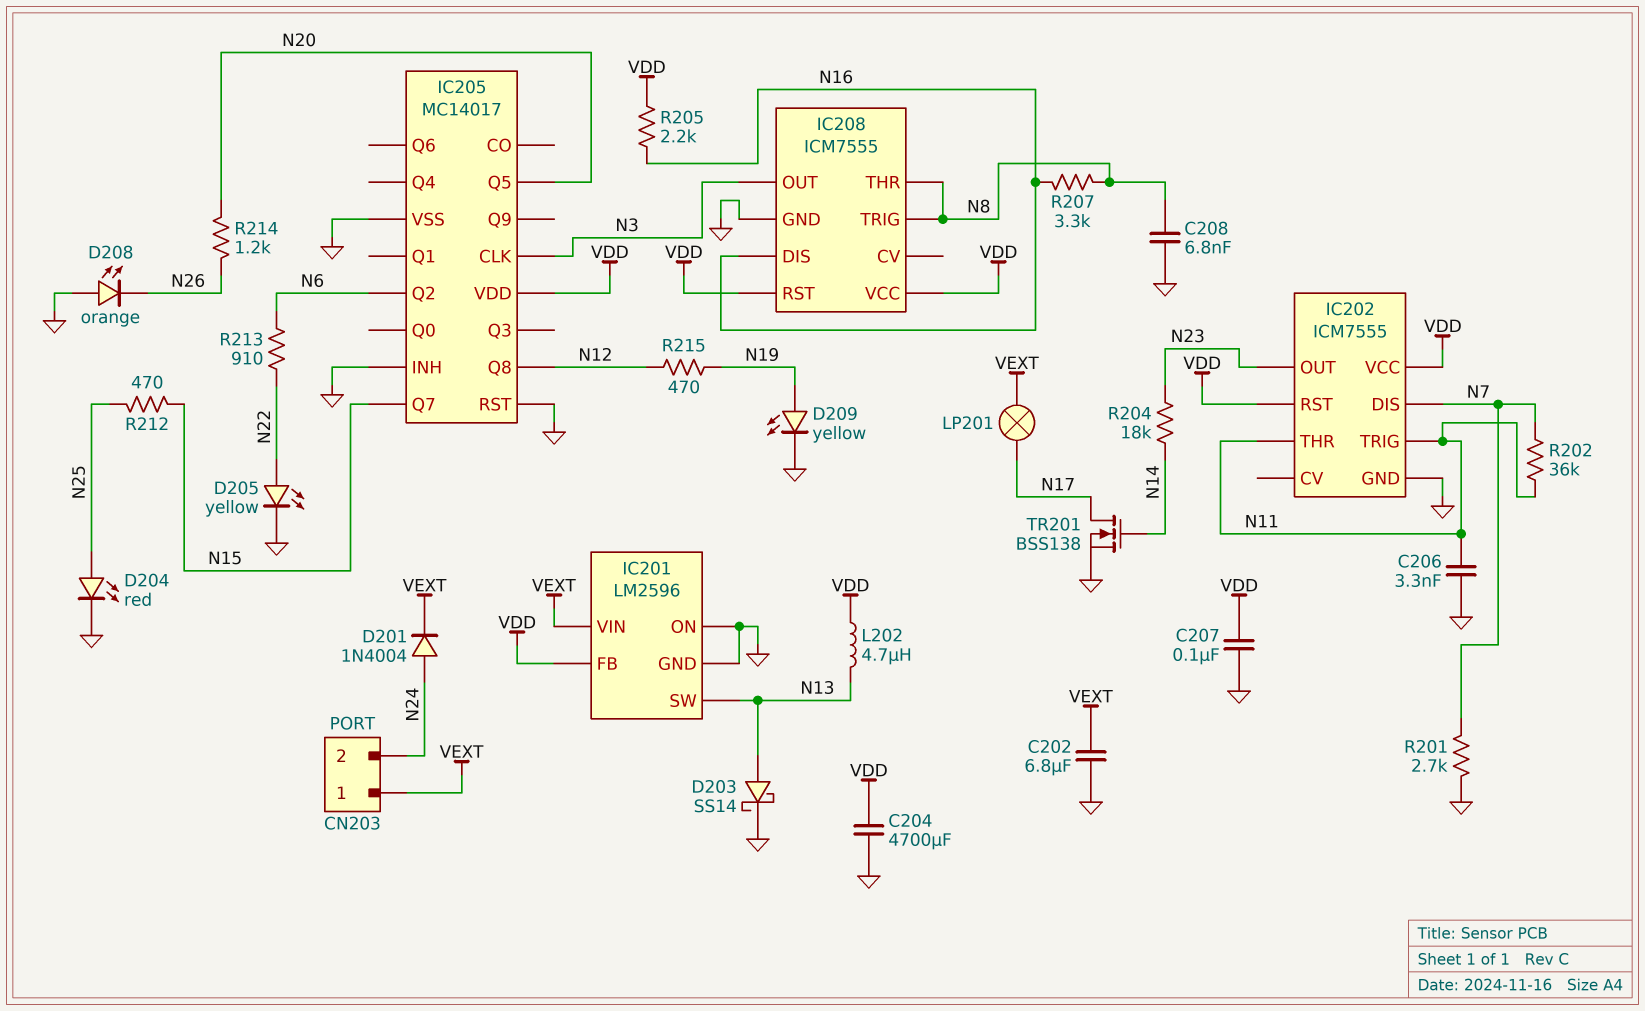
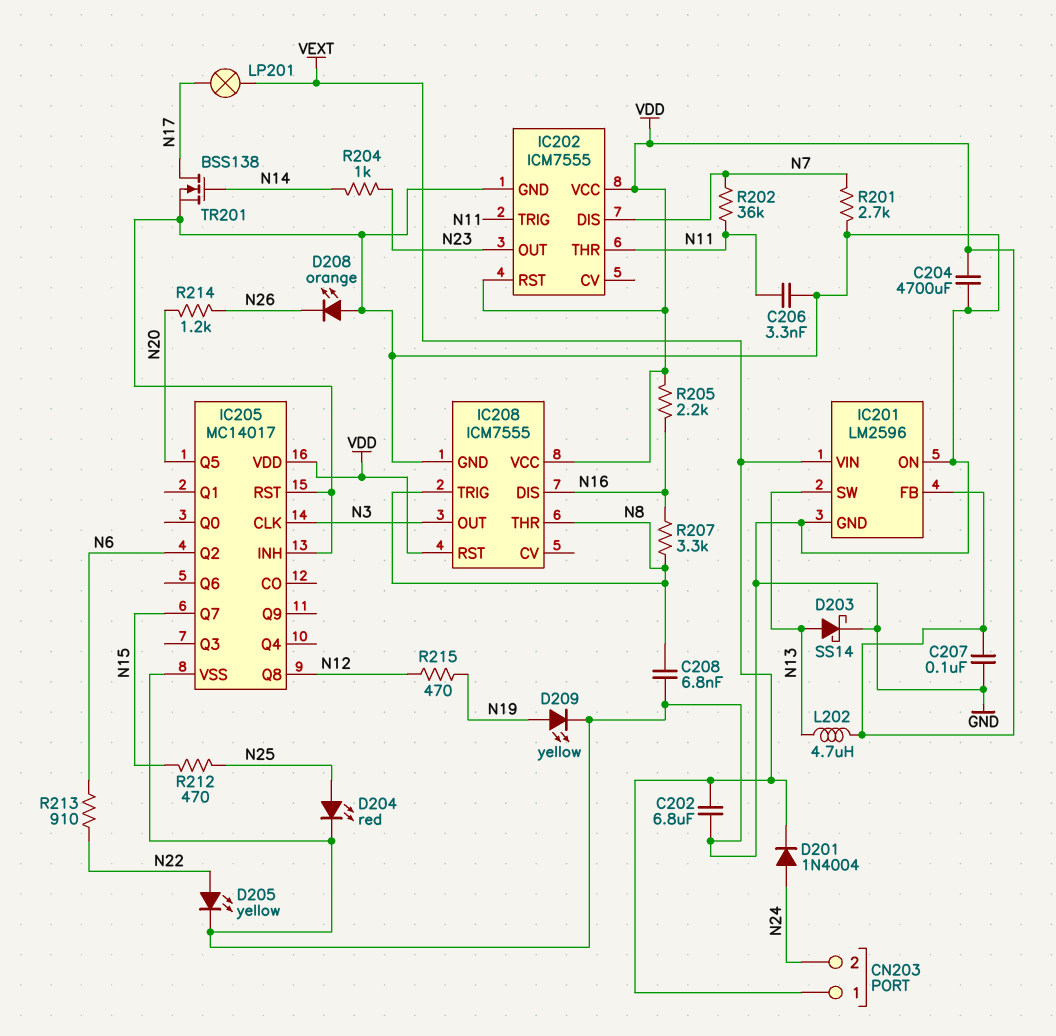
R204: 18k (N14, N23) -> 1k (N14, N23)

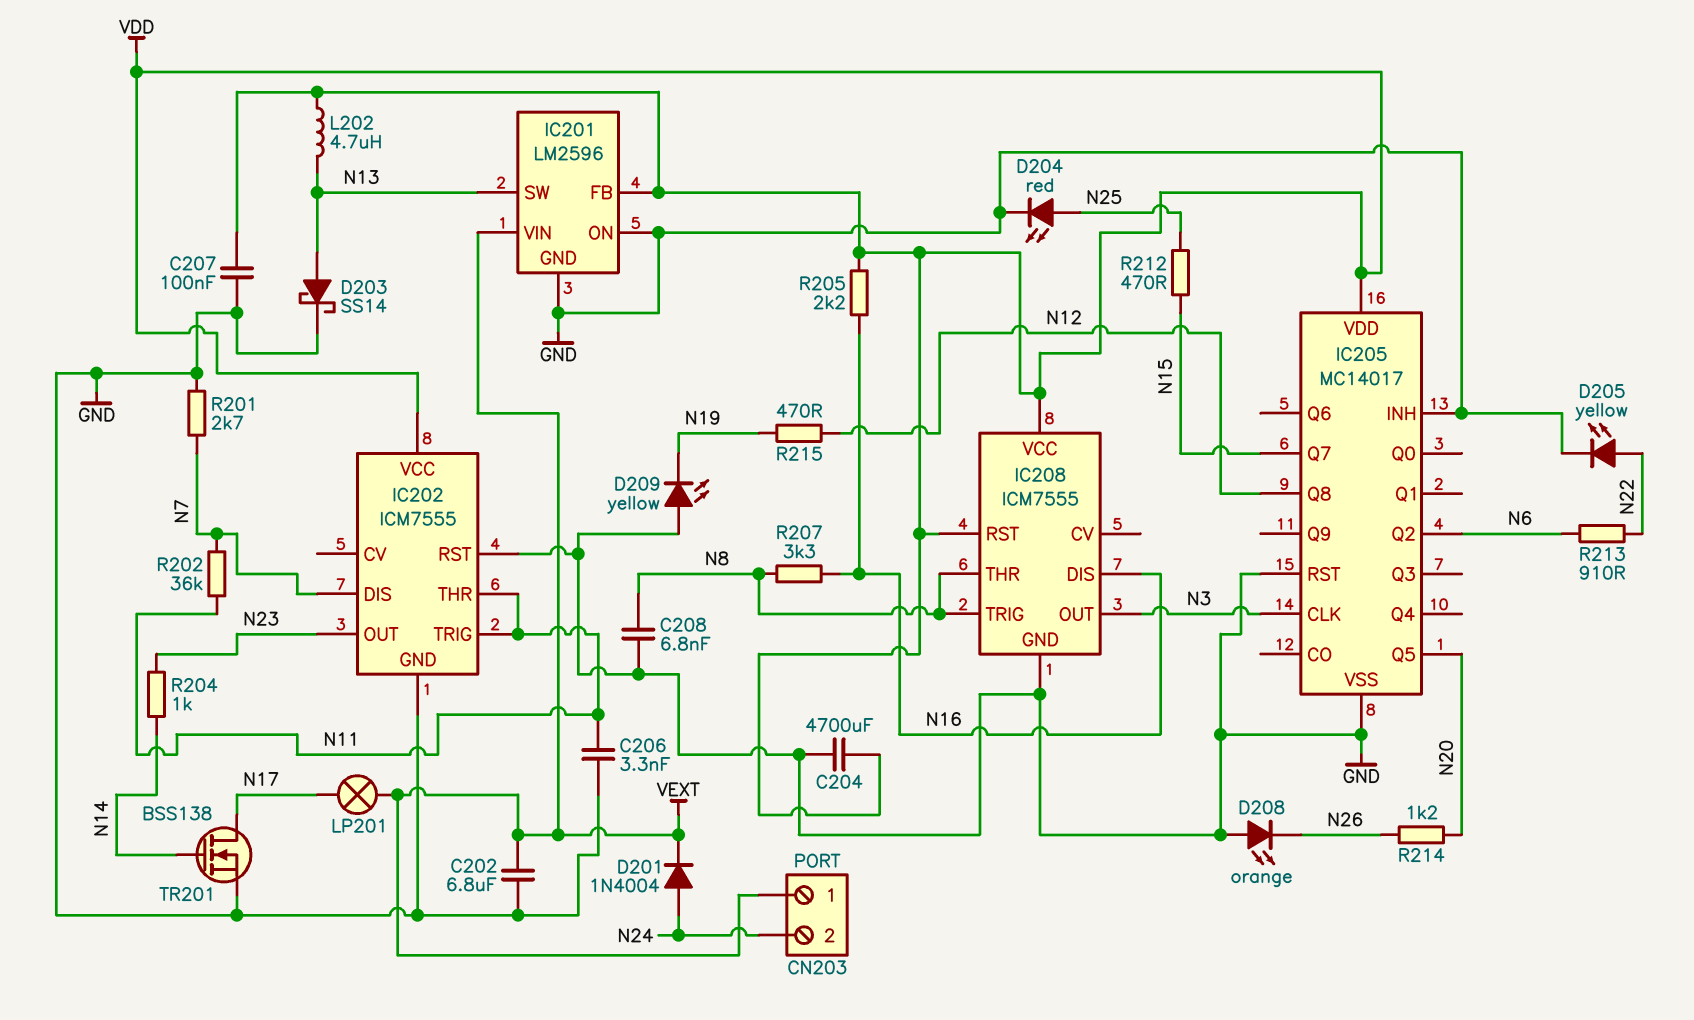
D209: LED yellow (A N19, K GND) -> LED yellow (A GND, K N19)
IC202 pin RST: VDD -> GND

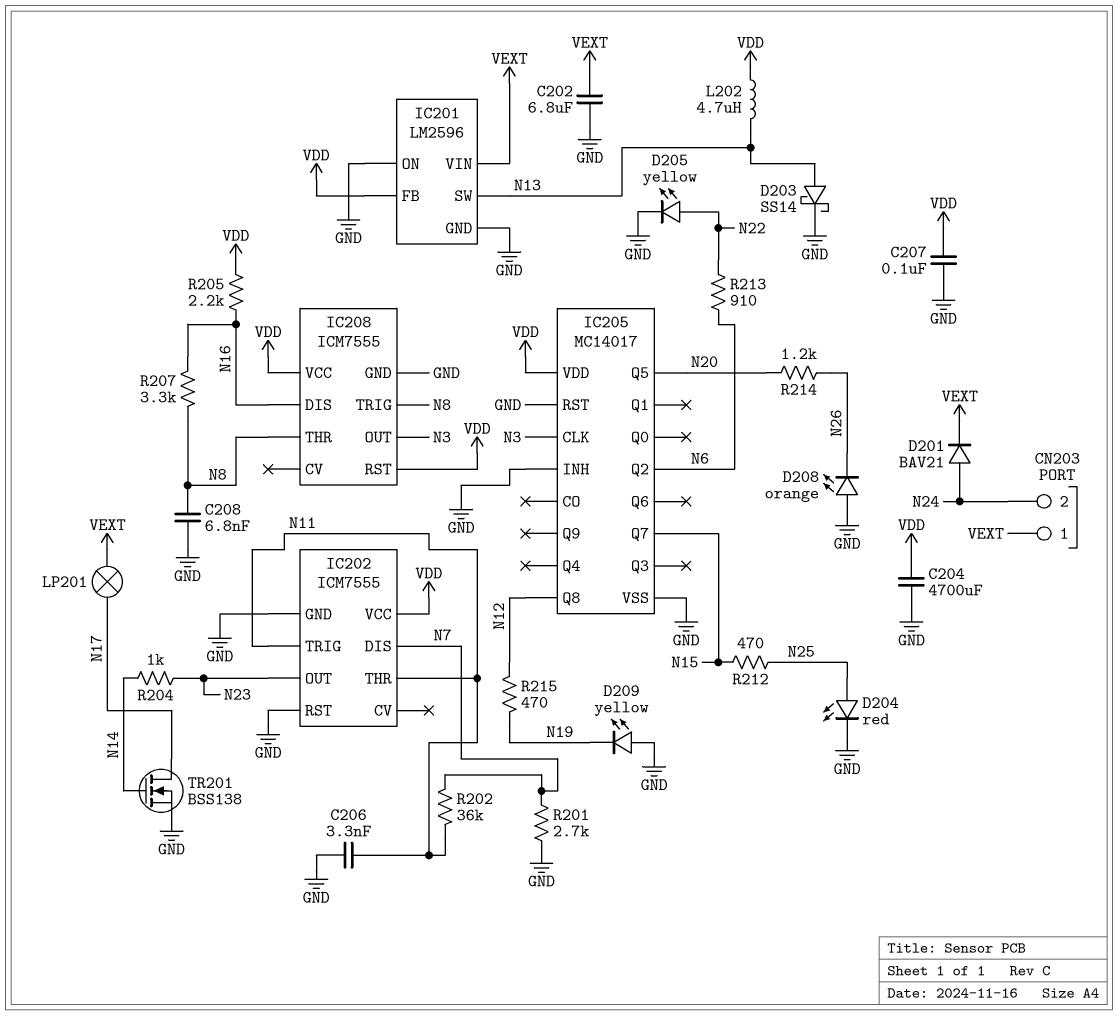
D201: diode 1N4004 (A N24, K VEXT) -> diode BAV21 (A N24, K VEXT)

